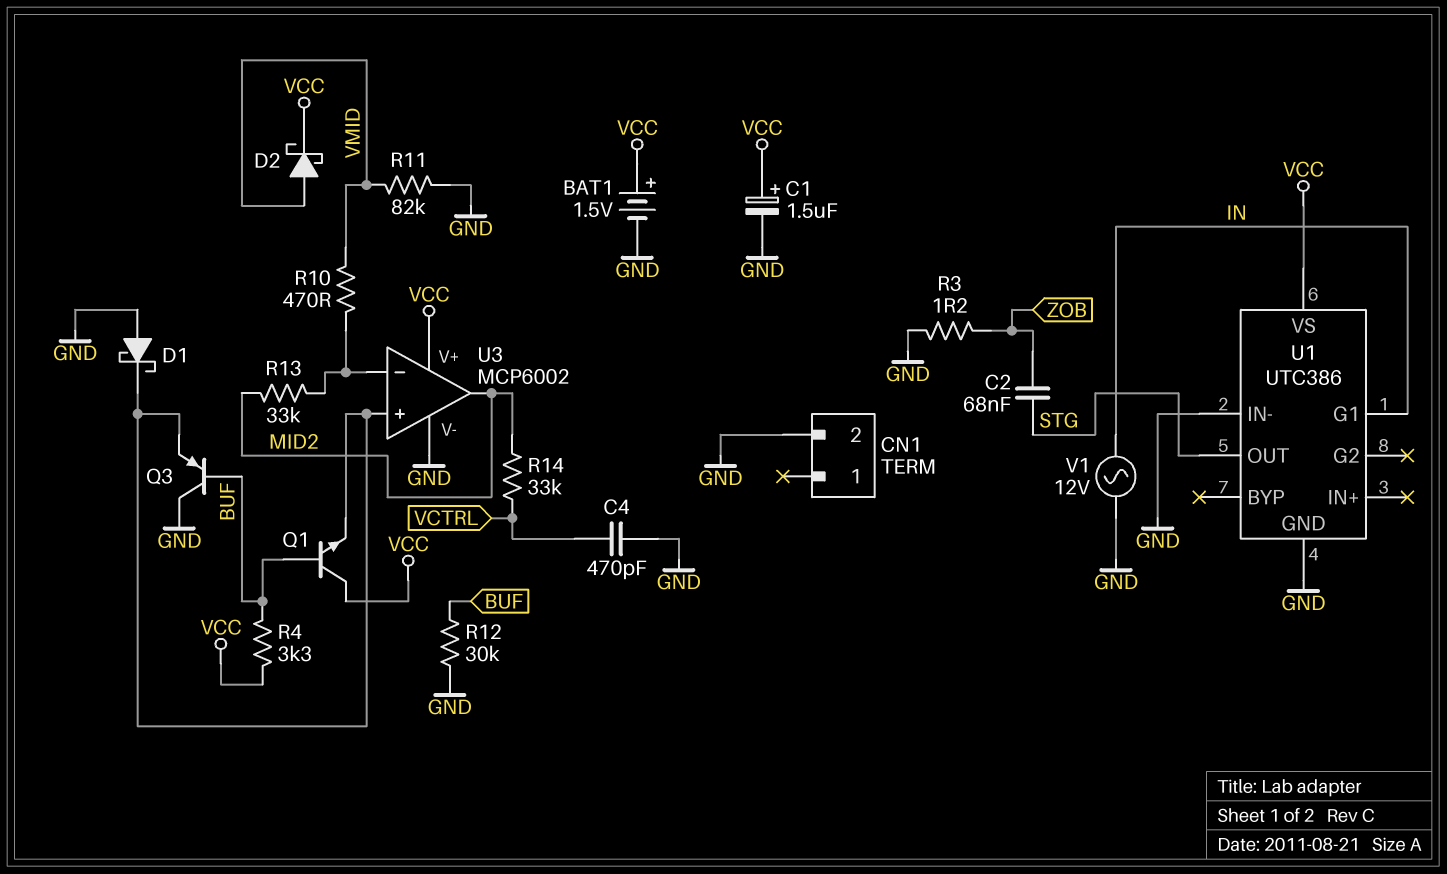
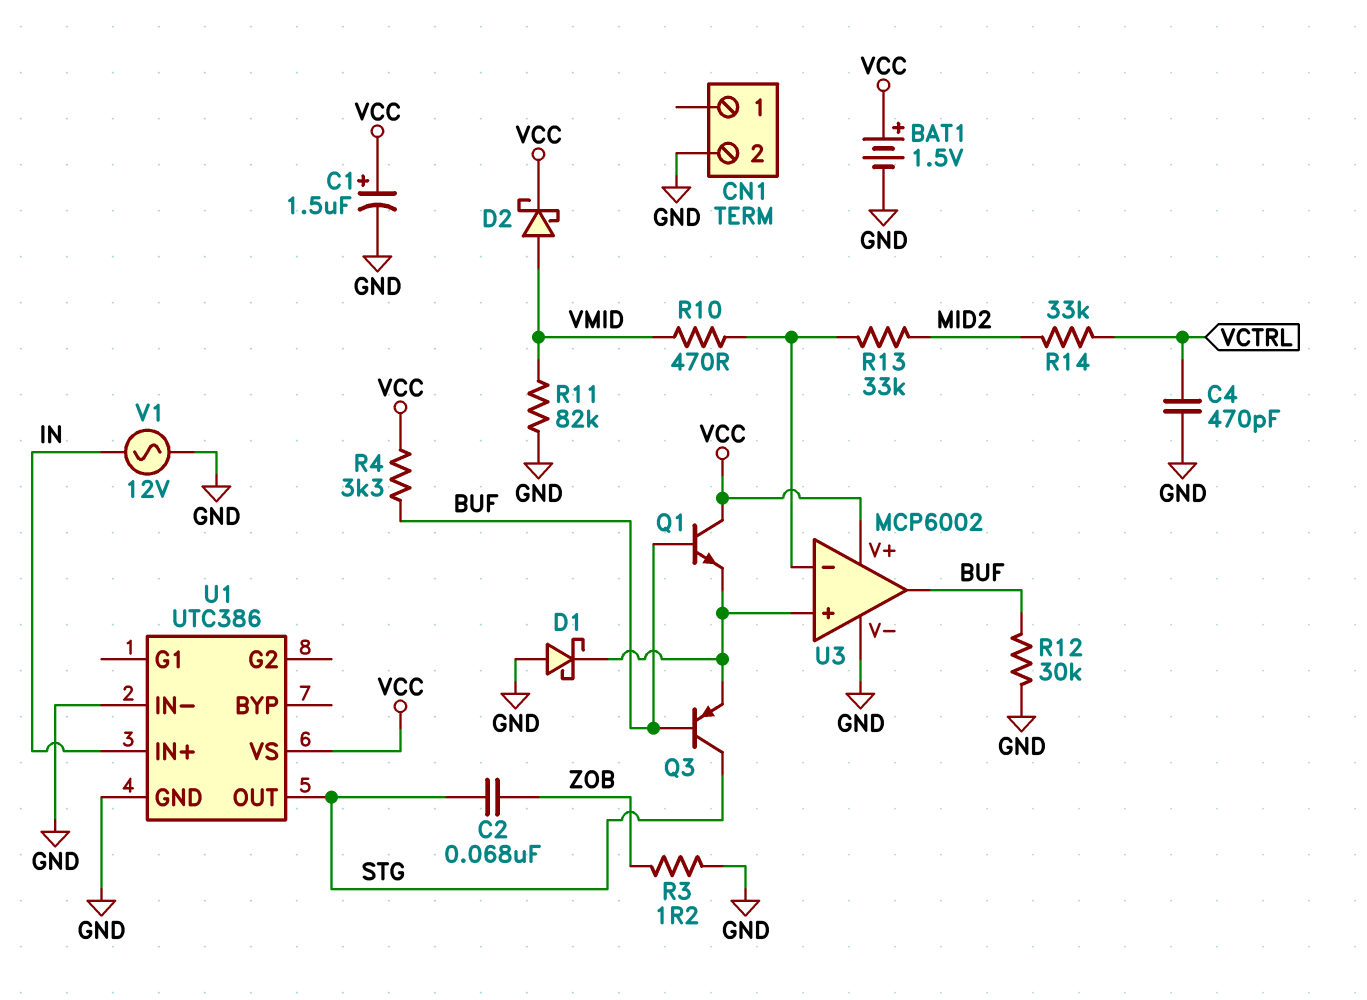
Q3: PNP (B BUF, C GND, E U3/in+) -> PNP (B BUF, C STG, E U3/in+)
U1 pin G1: IN -> none
U1 pin IN+: none -> IN
U3 pin out: MID2 -> BUF

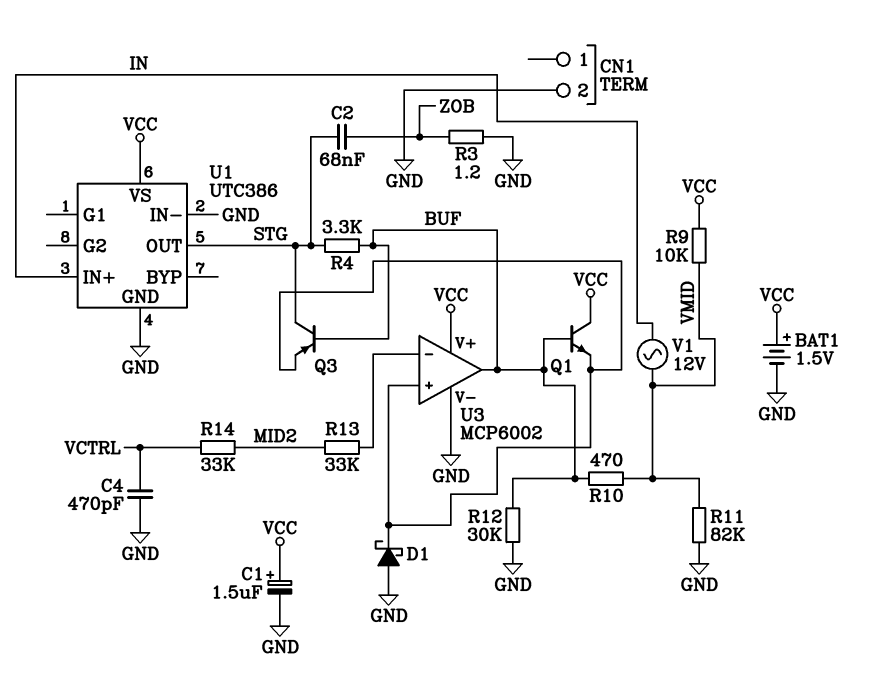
D2: schottky (A VMID, K VCC) -> none
R4: 3.3k (BUF, VCC) -> 3.3k (BUF, STG)
R9: none -> 10k (VCC, VMID)
R10: 470 (U3/in-, VMID) -> 470 (BUF, VMID)
V1: AC 12V (GND, IN) -> AC 12V (IN, VMID)

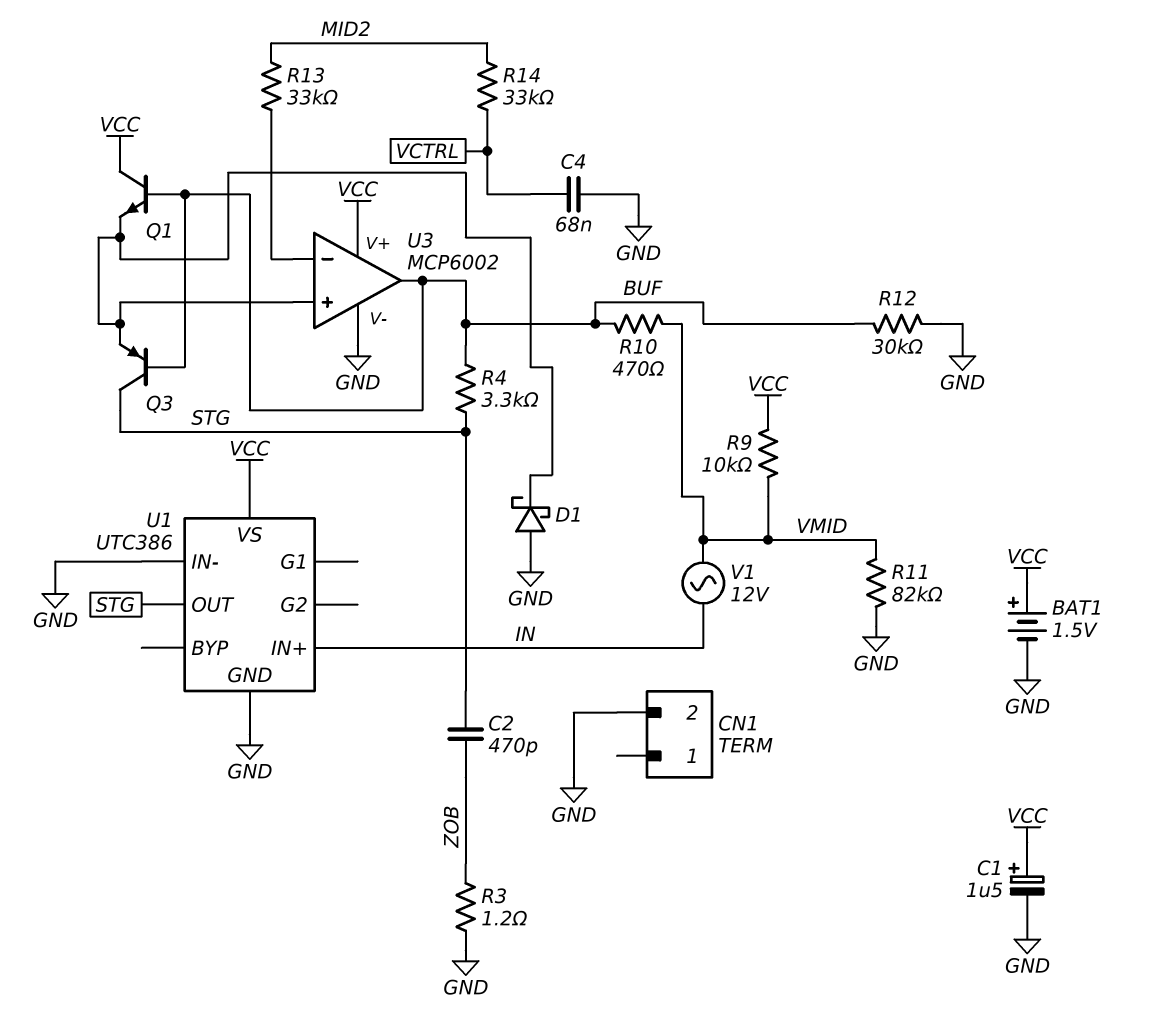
C2: 68nF (STG, ZOB) -> 470pF (STG, ZOB)
C4: 470pF (GND, VCTRL) -> 68nF (GND, VCTRL)

